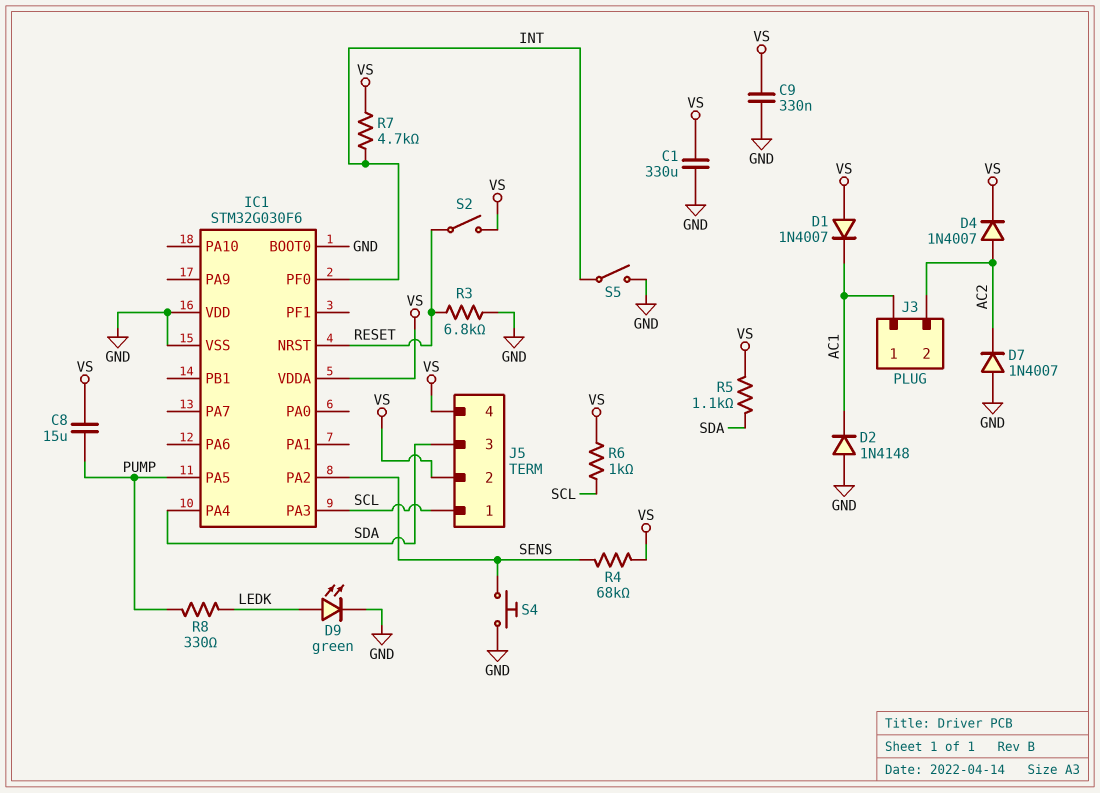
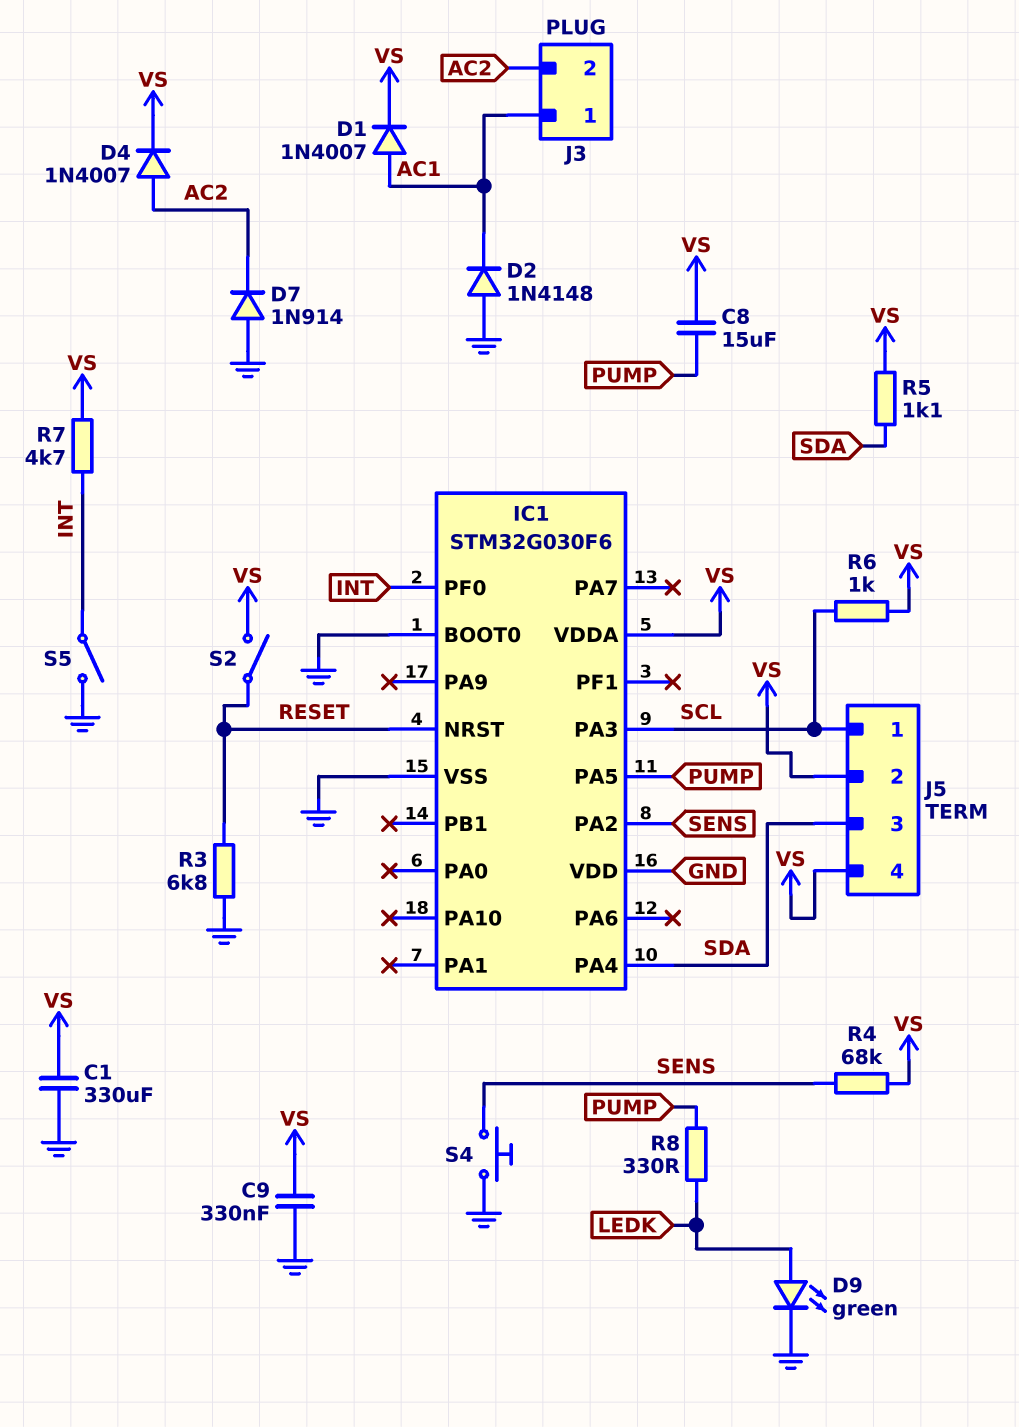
D1: diode 1N4007 (A VS, K AC1) -> diode 1N4007 (A AC1, K VS)
D7: diode 1N4007 (A GND, K AC2) -> diode 1N914 (A GND, K AC2)

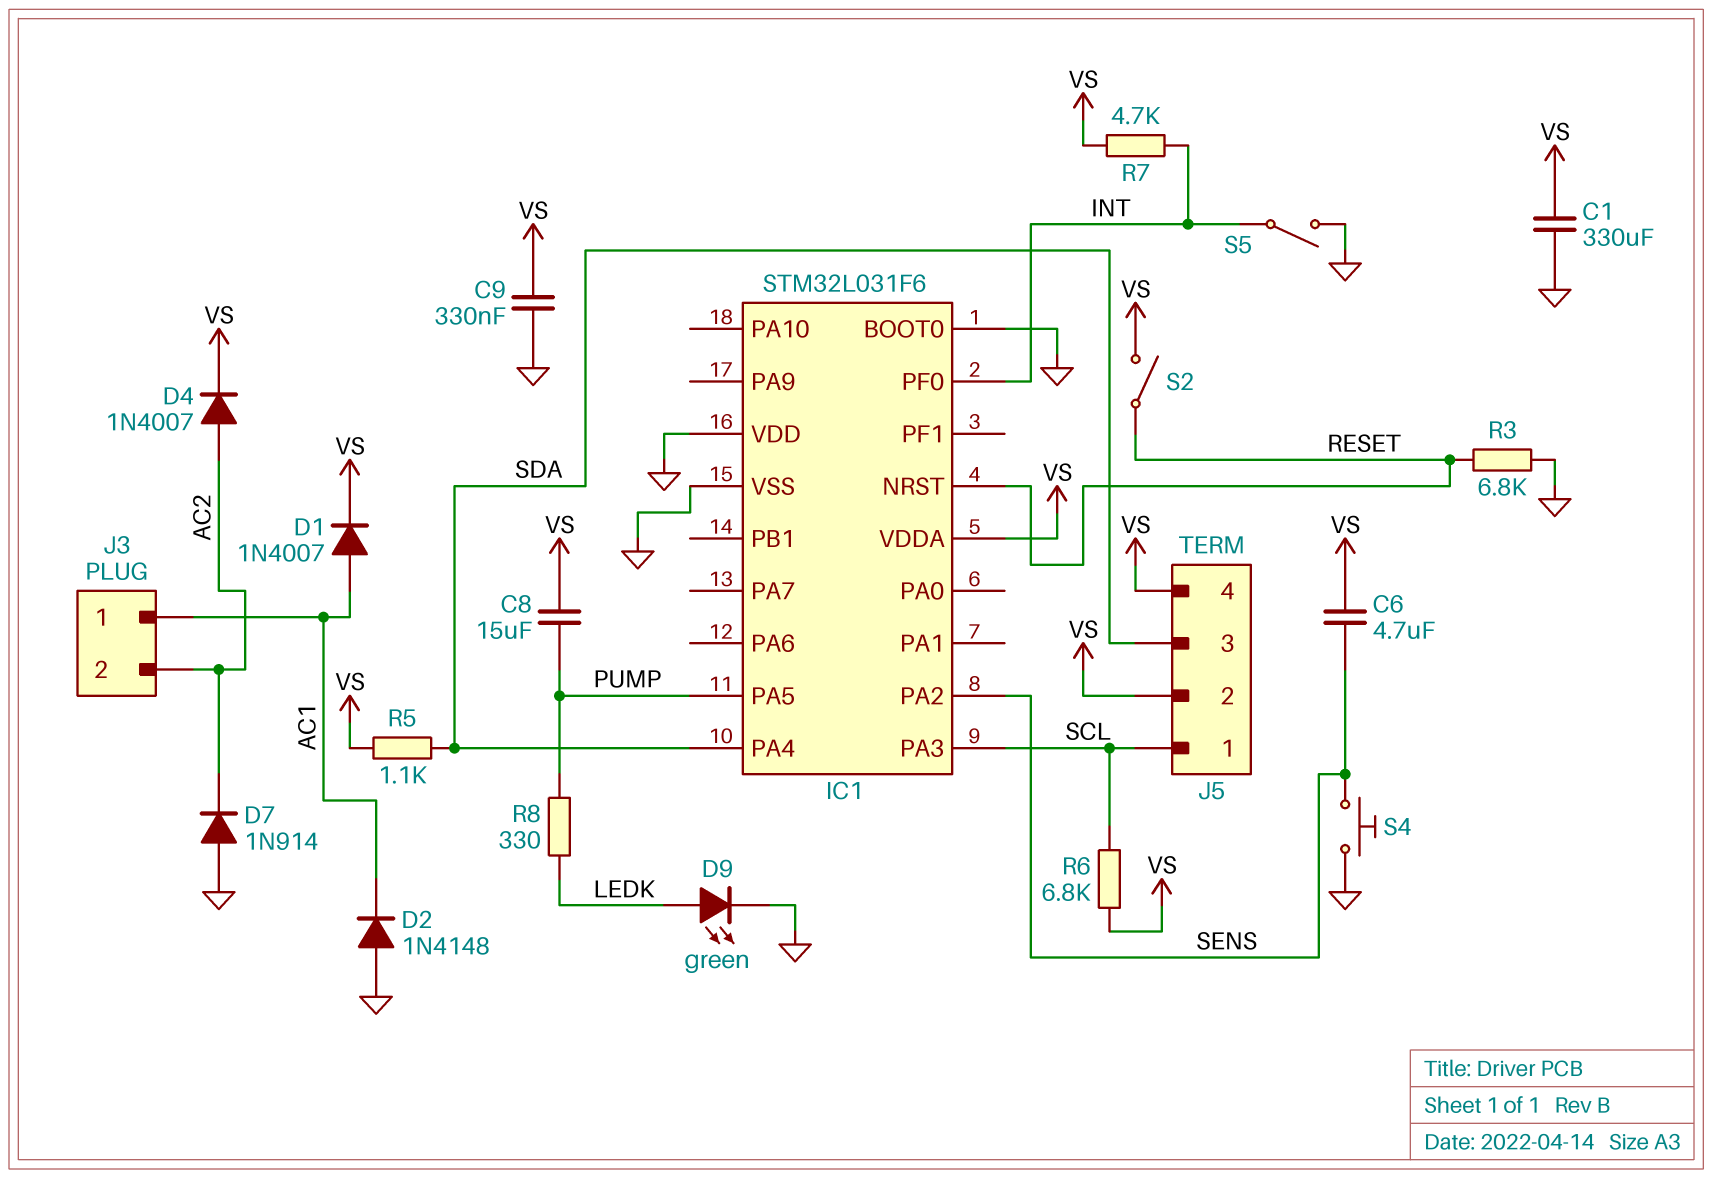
C6: none -> 4.7uF (SENS, VS)
IC1: STM32G030F6 -> STM32L031F6
R4: 68k (SENS, VS) -> none
R6: 1k (SCL, VS) -> 6.8k (SCL, VS)

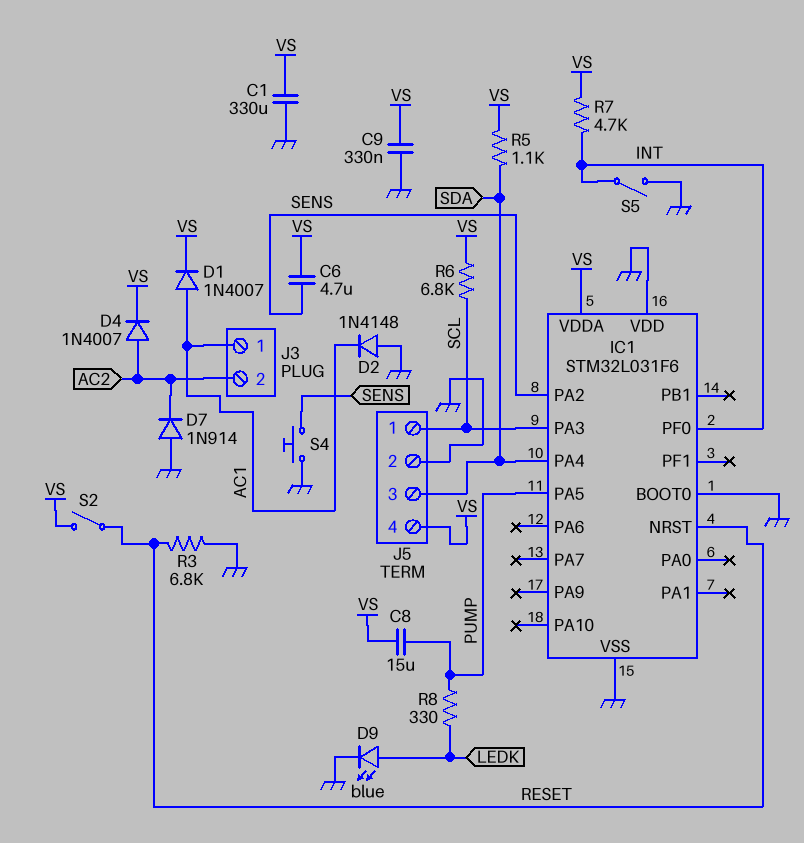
D9: LED green (A LEDK, K GND) -> LED blue (A LEDK, K GND)
J5 pin 2: VS -> GND

